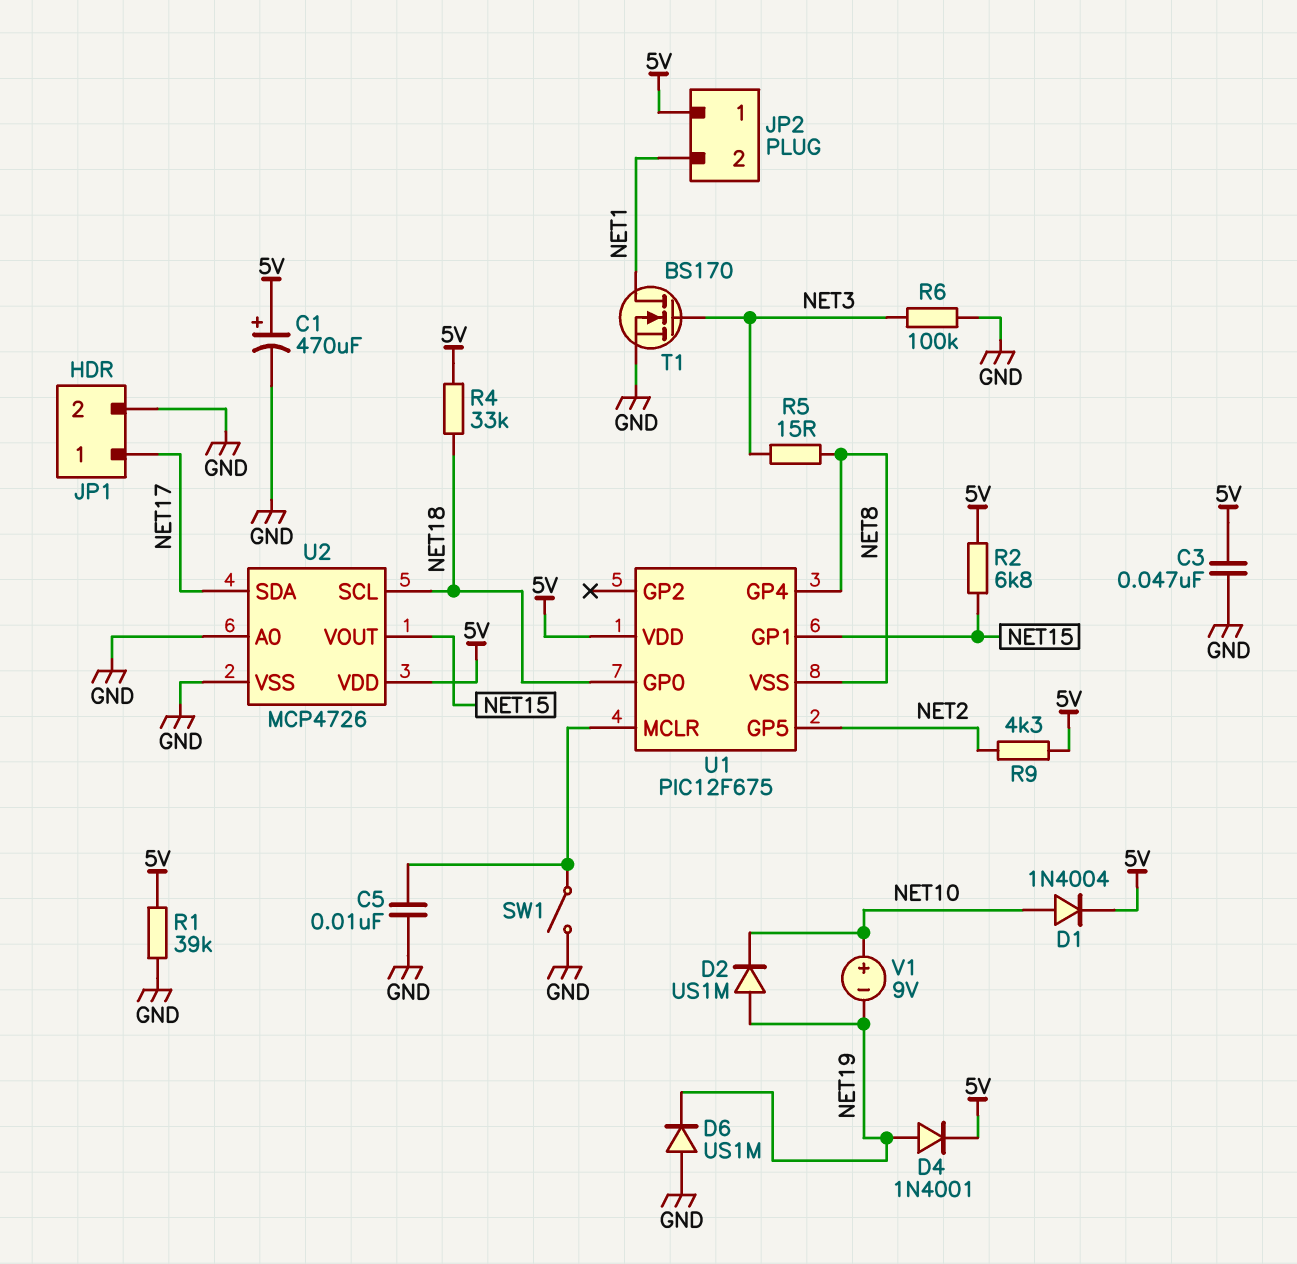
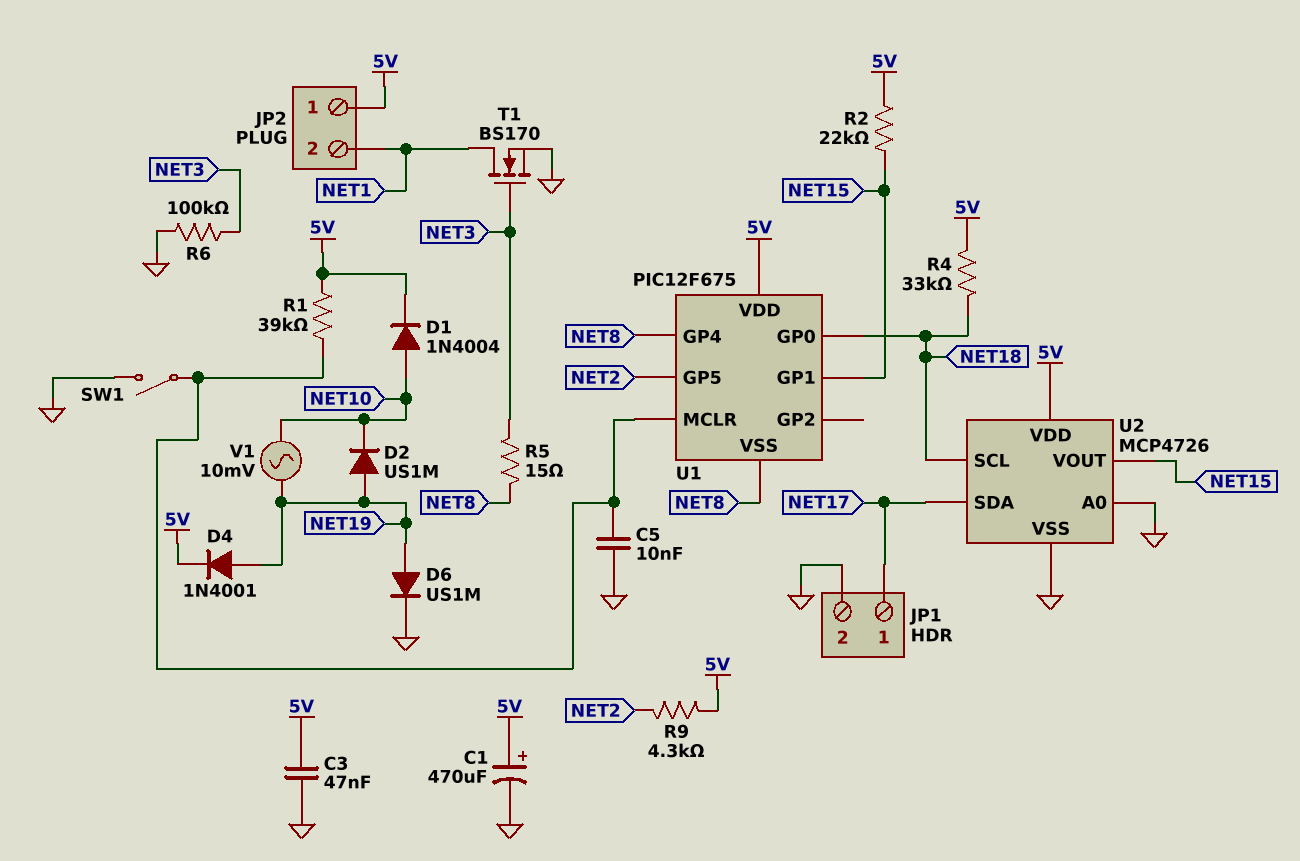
D6: diode US1M (A GND, K NET19) -> diode US1M (A NET19, K GND)
R1: 39k (5V, GND) -> 39k (5V, U1/MCLR)
R2: 6.8k (5V, NET15) -> 22k (5V, NET15)
V1: 9V (plus NET10, minus NET19) -> AC 10mV (NET10, NET19)

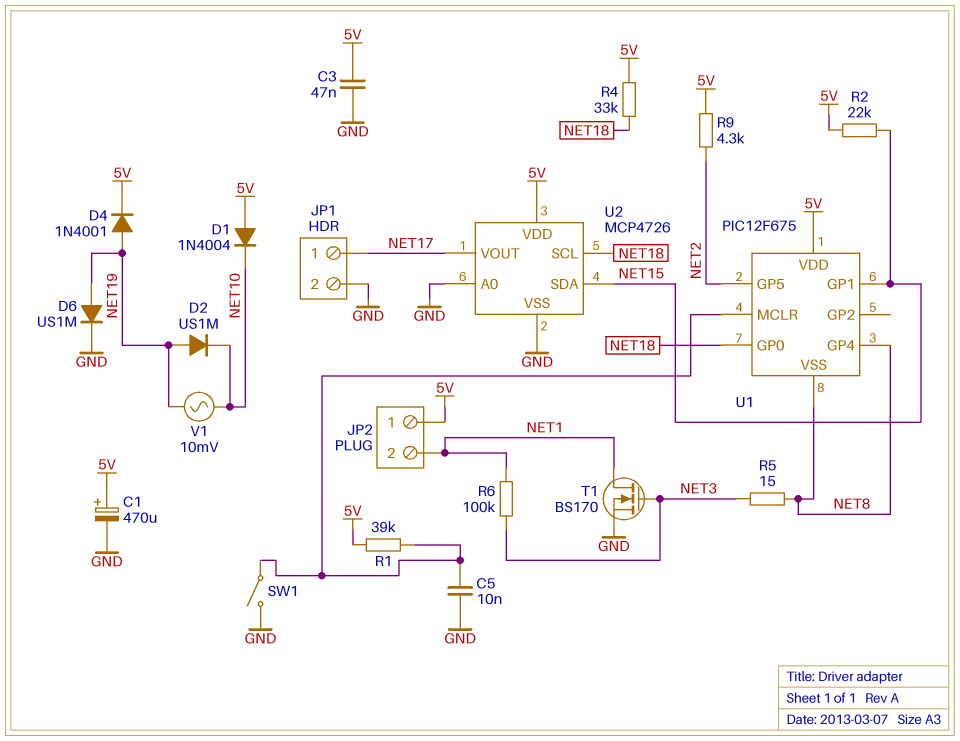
D1: diode 1N4004 (A NET10, K 5V) -> diode 1N4004 (A 5V, K NET10)
R6: 100k (GND, NET3) -> 100k (NET1, NET3)
U2 pin SDA: NET17 -> NET15
U2 pin VOUT: NET15 -> NET17

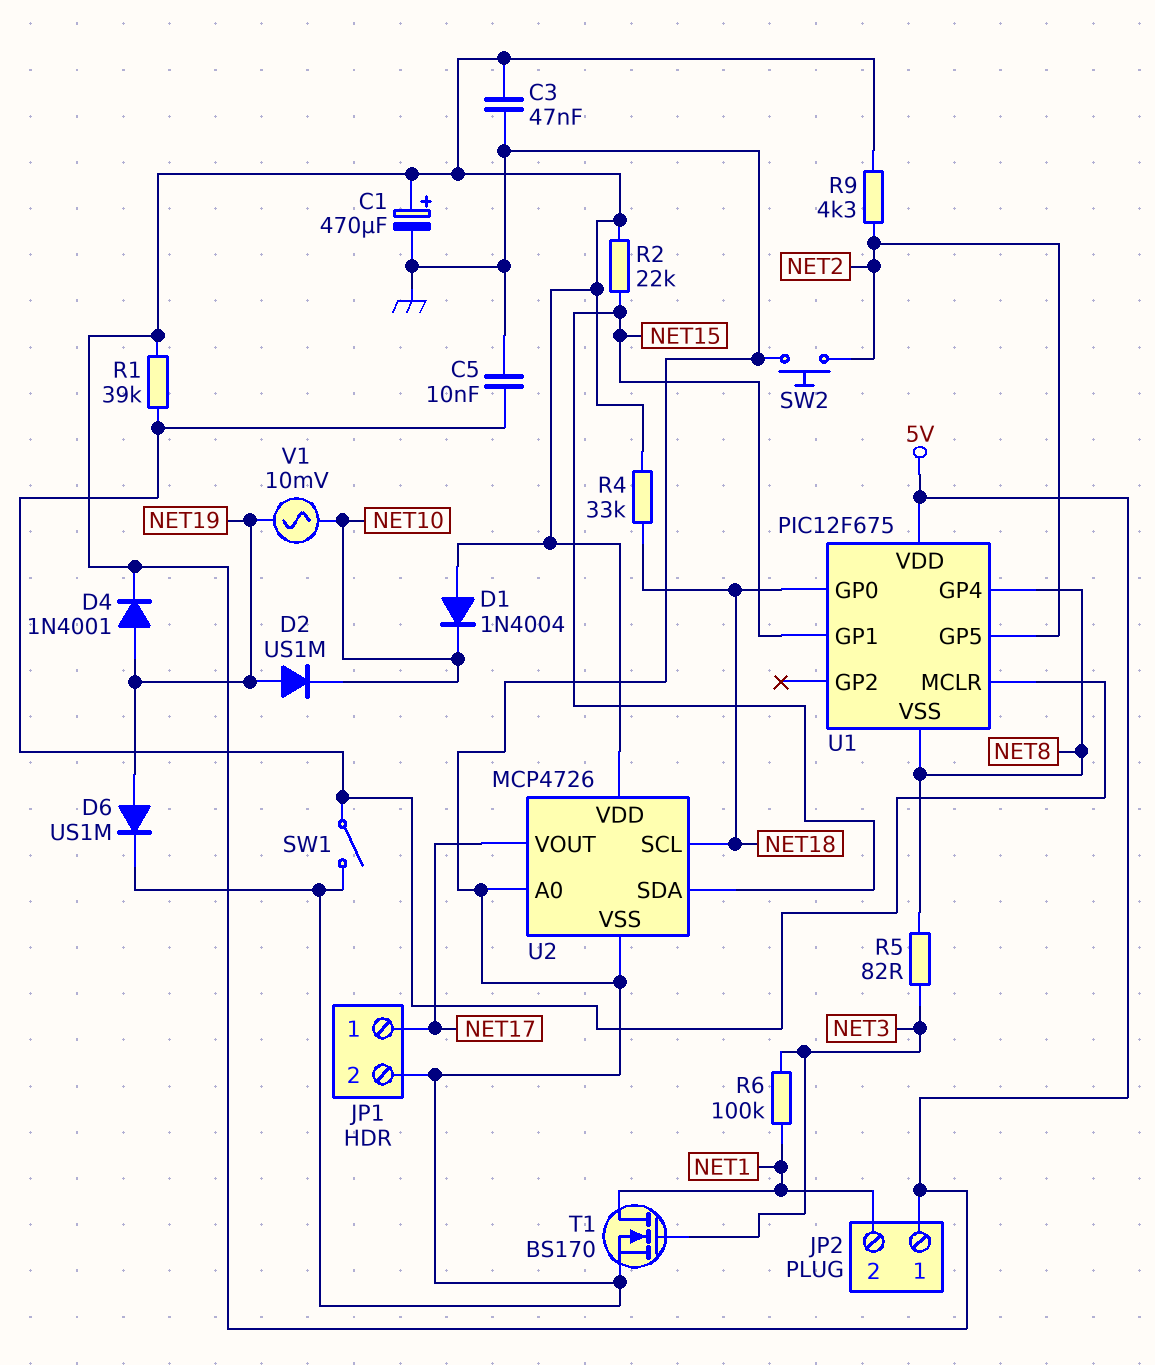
R5: 15 (NET3, NET8) -> 82 (NET3, NET8)
SW2: none -> button (GND, NET2)

